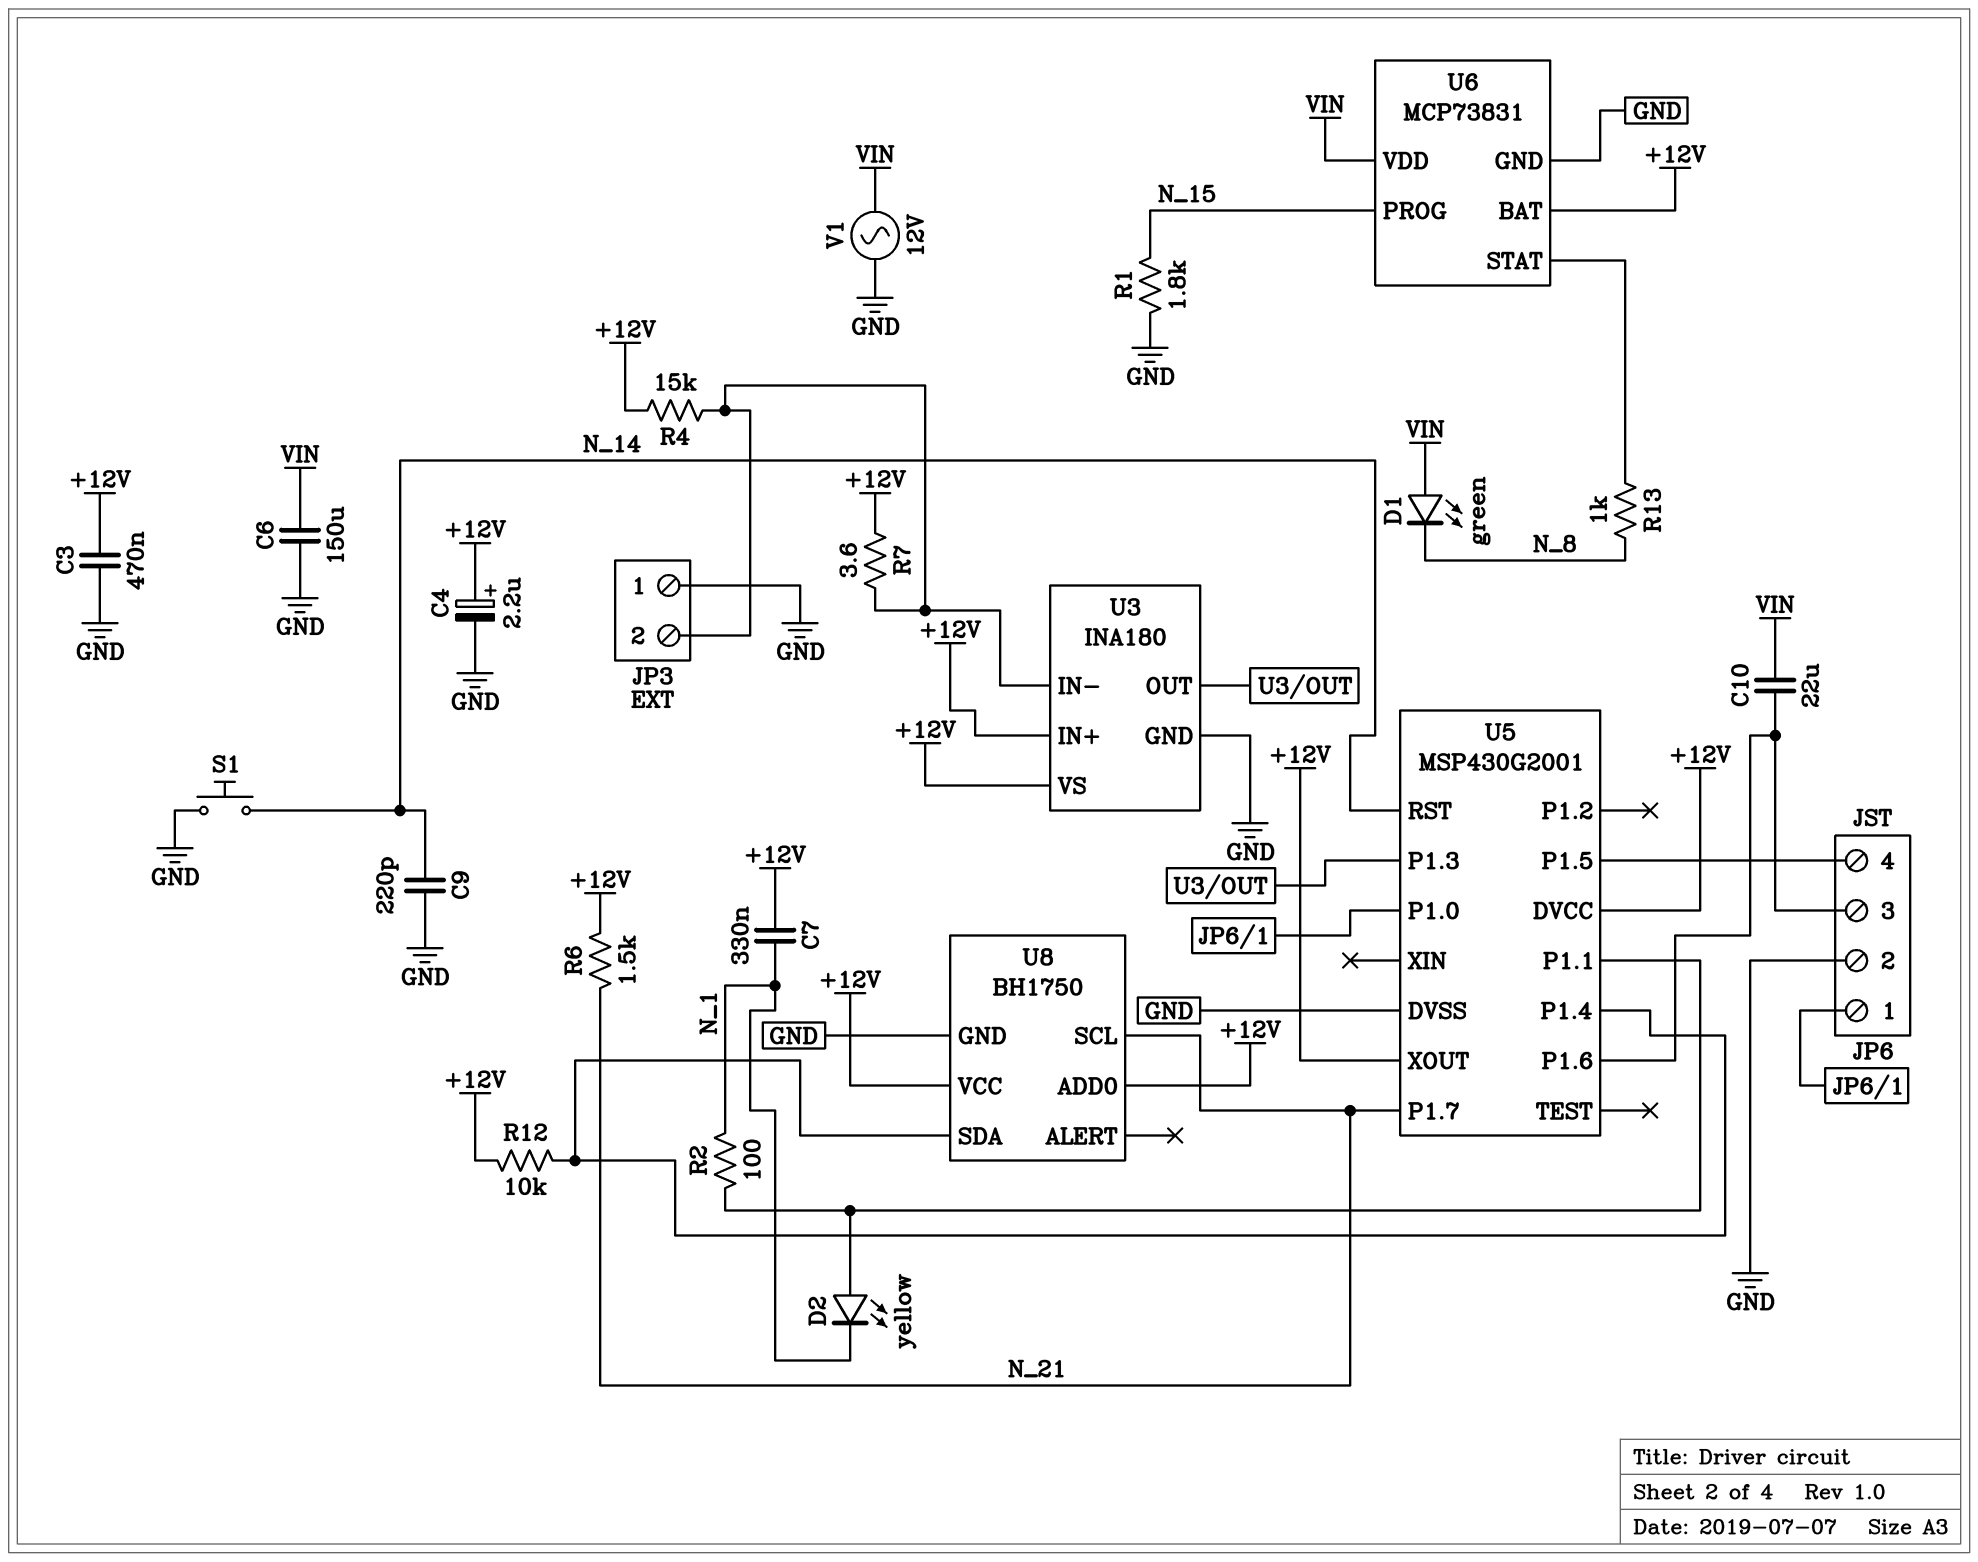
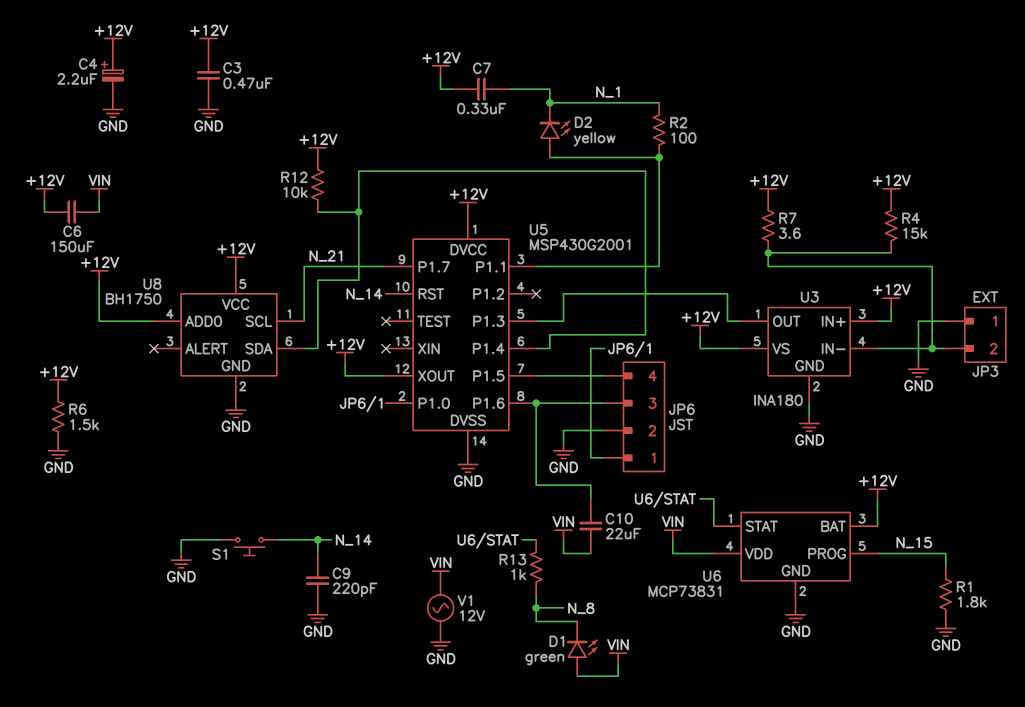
C6: 150uF (GND, VIN) -> 150uF (+12V, VIN)
R6: 1.5k (+12V, N_21) -> 1.5k (+12V, GND)

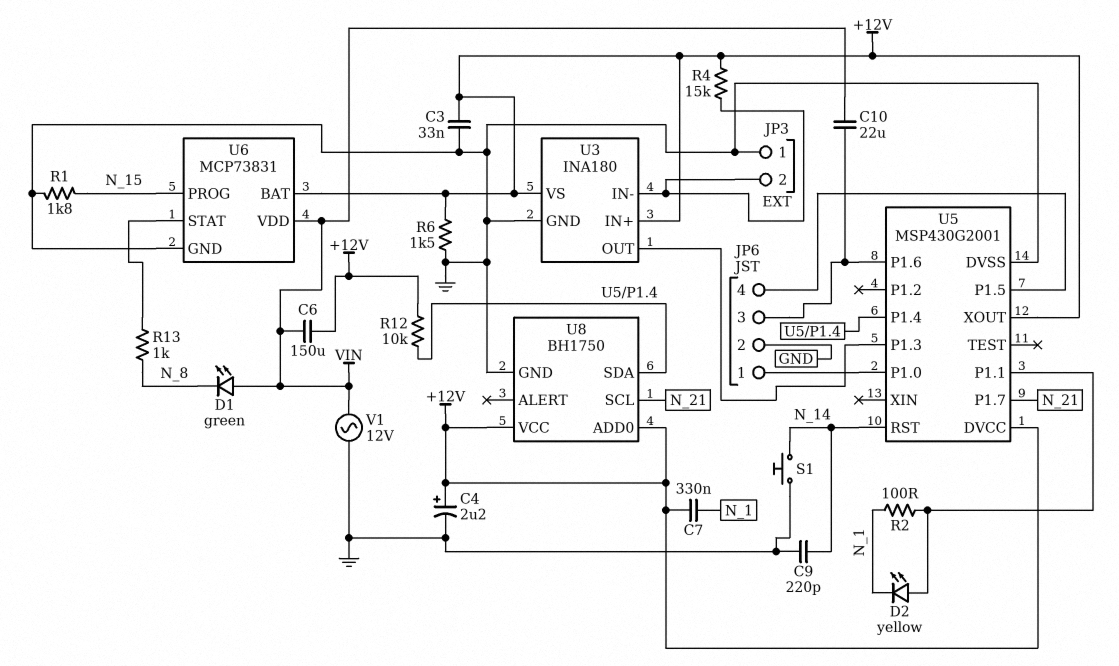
C3: 470nF (+12V, GND) -> 33nF (+12V, GND)
R7: 3.6 (+12V, JP3/2) -> none

